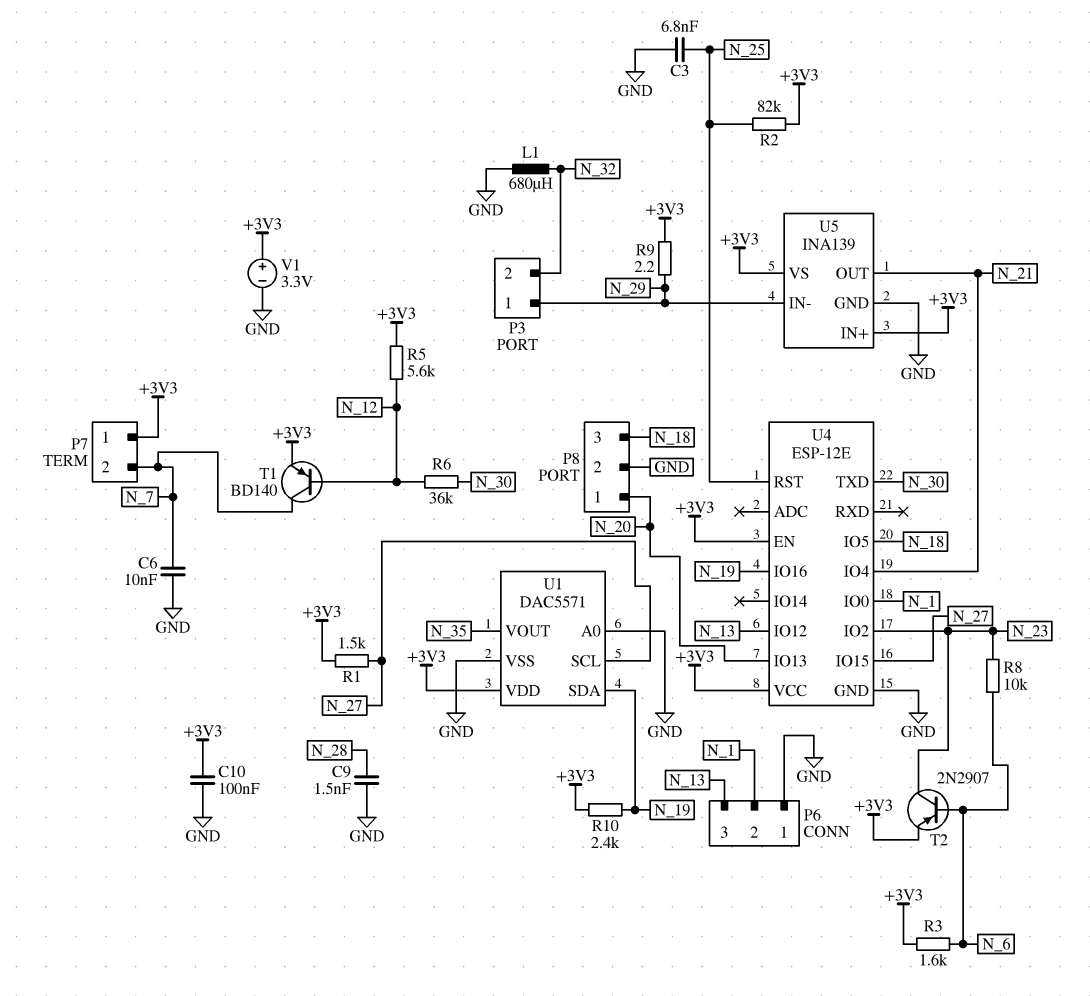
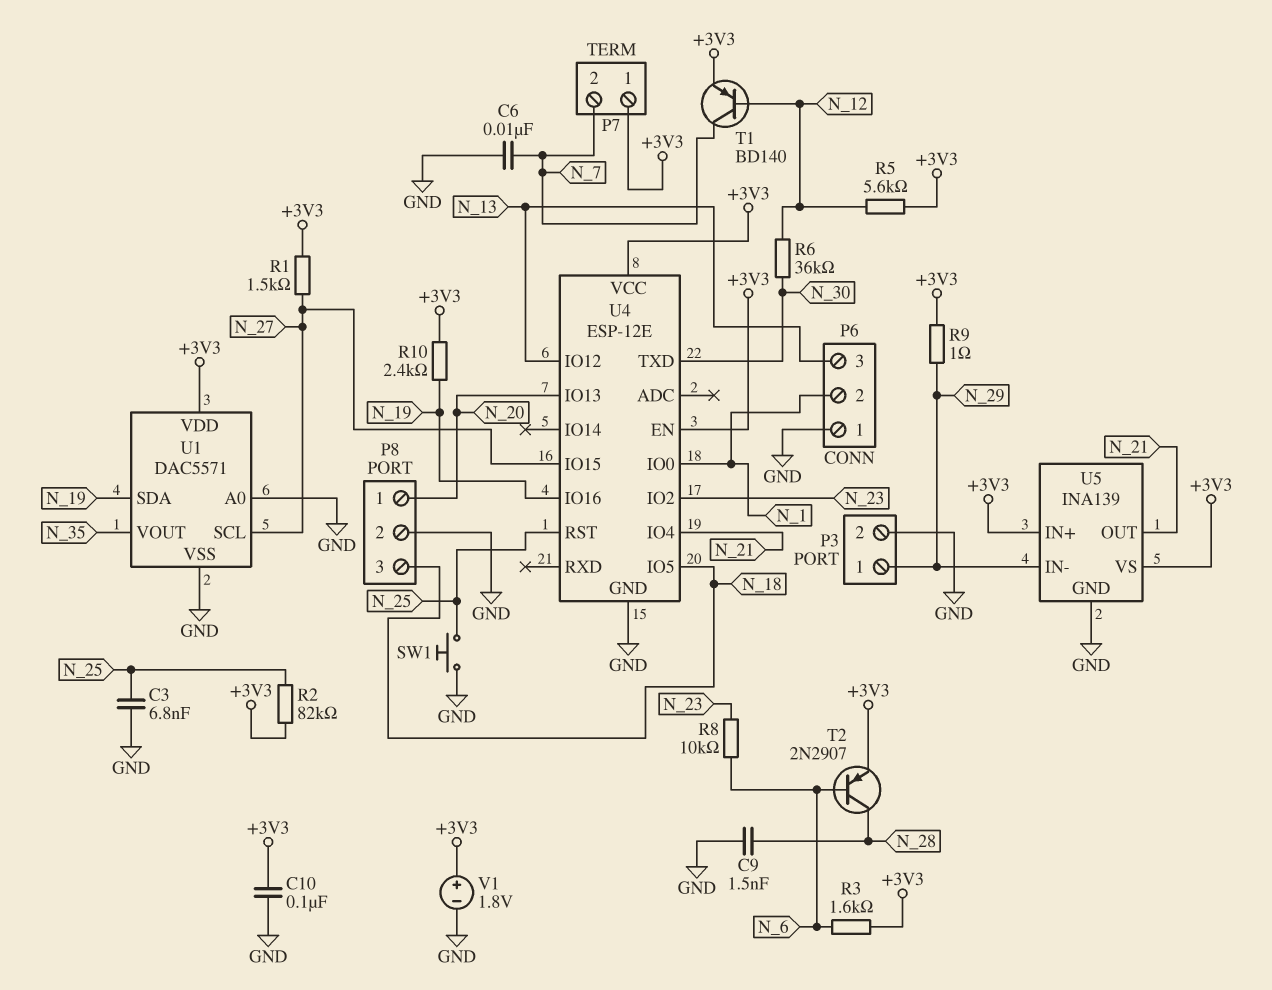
L1: 680uH (GND, N_32) -> none
P3 pin 2: N_32 -> GND
R9: 2.2 (+3V3, N_29) -> 1 (+3V3, N_29)
SW1: none -> button (GND, N_25)
T2: PNP 2N2907 (B N_6, C N_23, E +3V3) -> PNP 2N2907 (B N_6, C N_28, E +3V3)
V1: 3.3V (plus +3V3, minus GND) -> 1.8V (plus +3V3, minus GND)

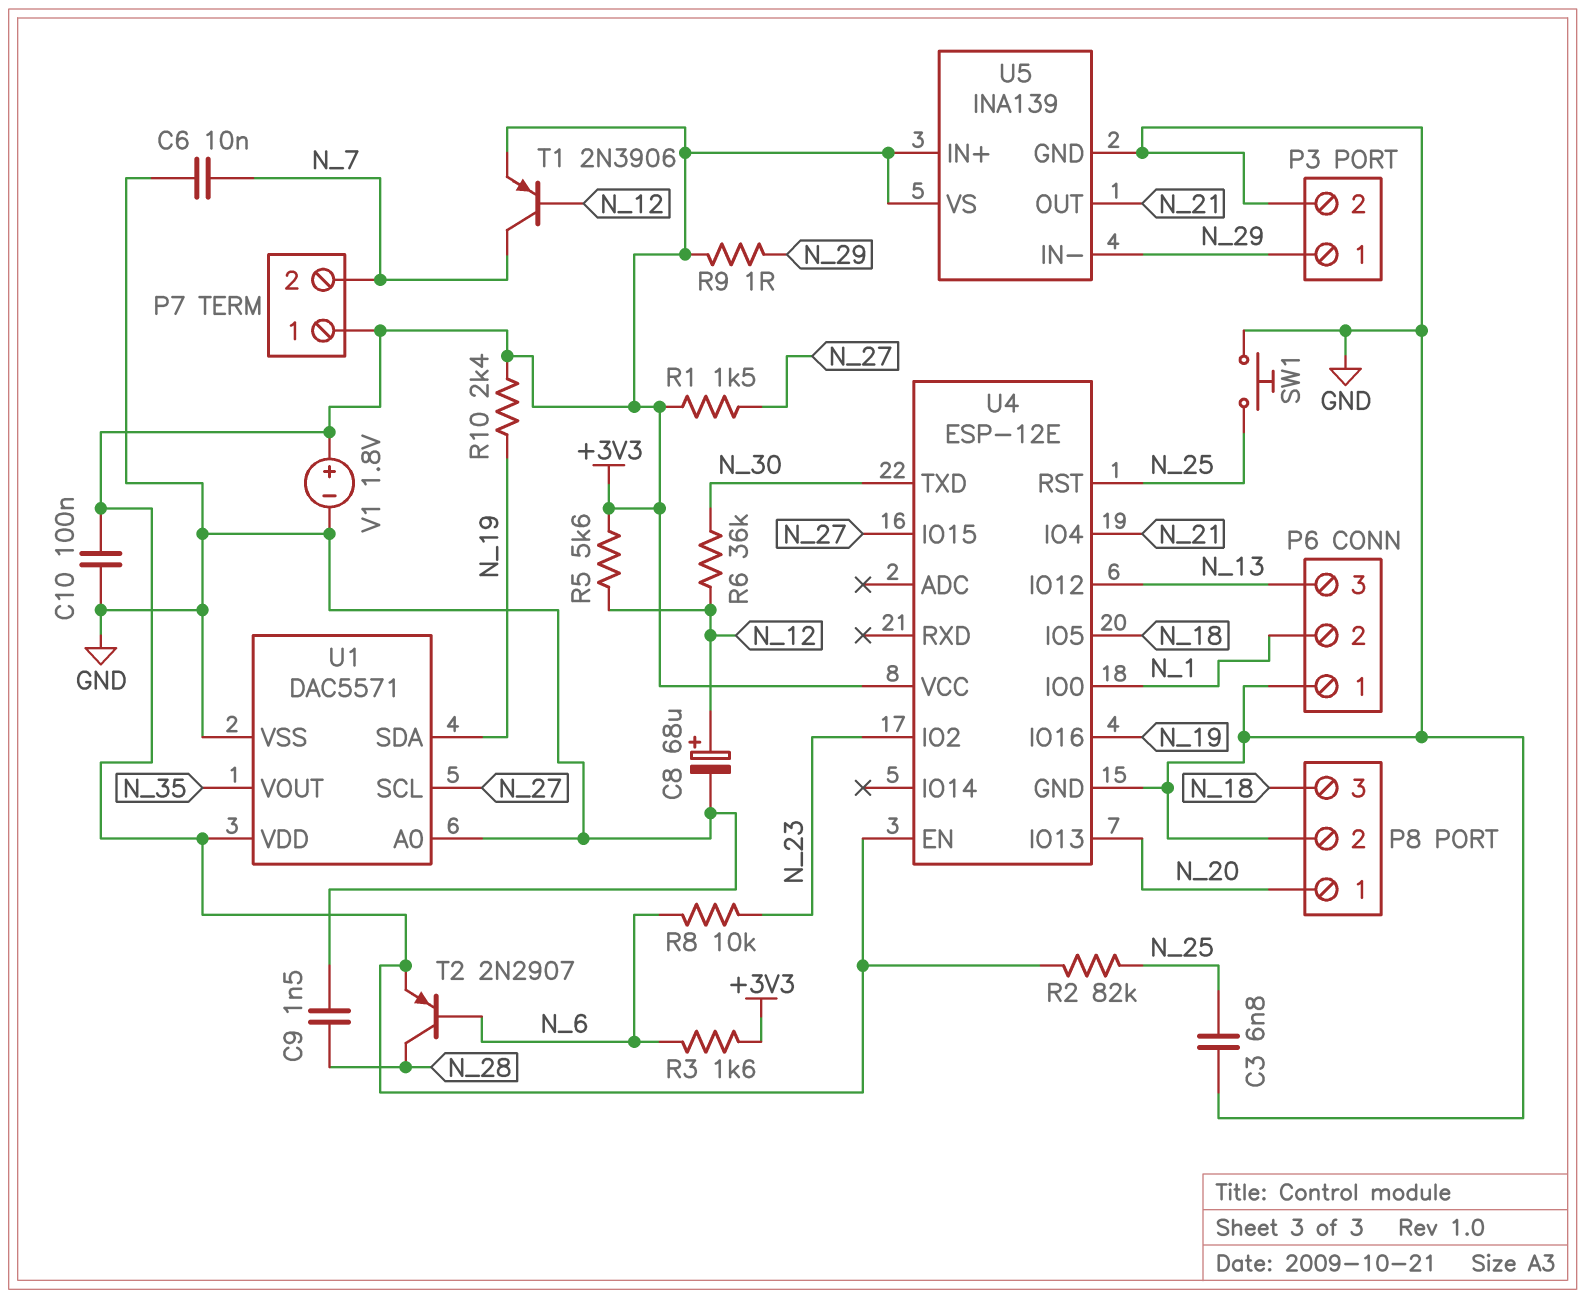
C8: none -> 68uF (plus N_12, minus GND)
T1: PNP BD140 (B N_12, C N_7, E +3V3) -> PNP 2N3906 (B N_12, C N_7, E +3V3)

